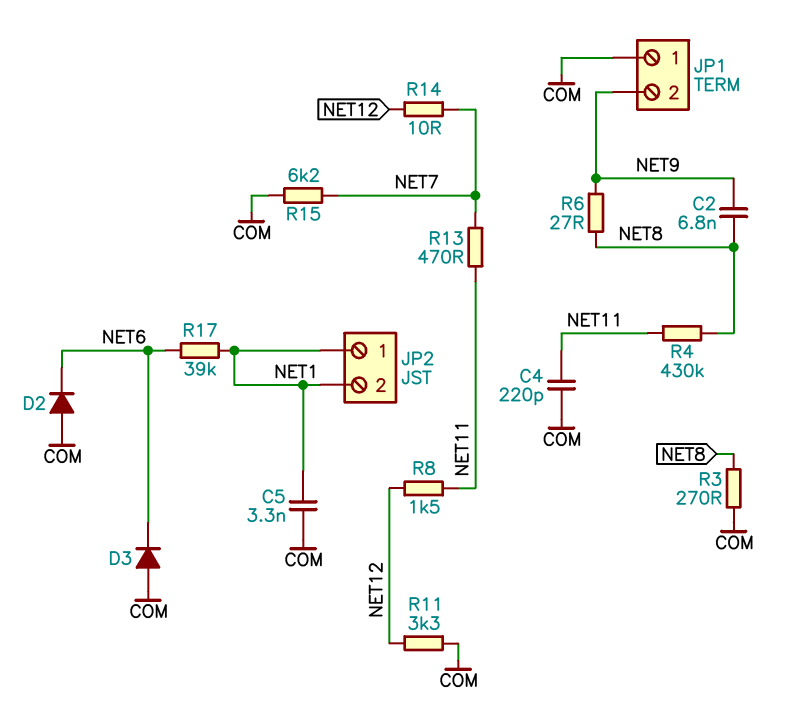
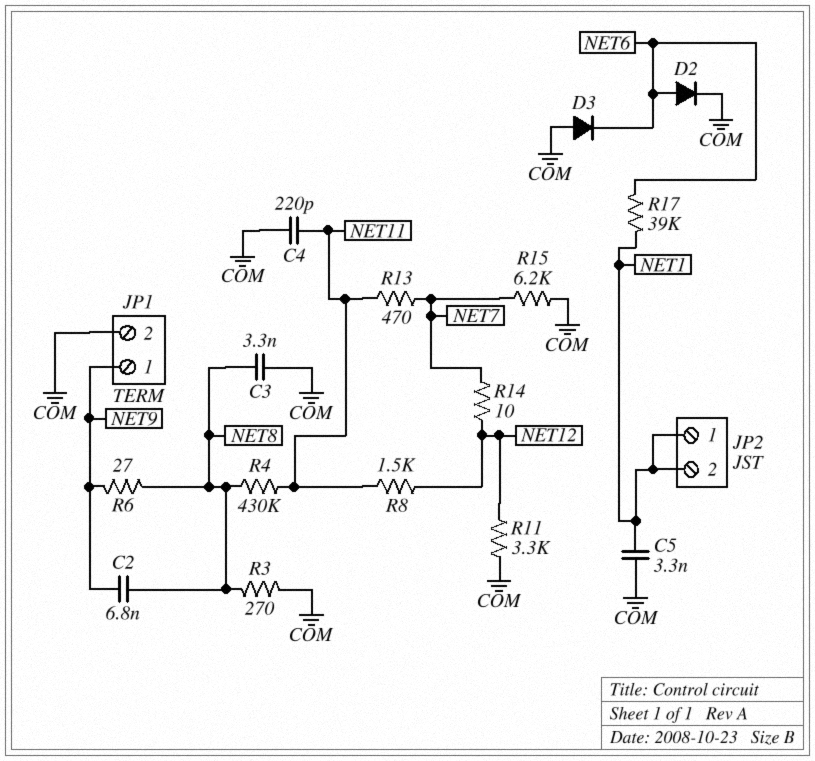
C3: none -> 3.3nF (COM, NET8)
D2: diode (A COM, K NET6) -> diode (A NET6, K COM)
JP1 pin 1: COM -> NET9
JP1 pin 2: NET9 -> COM

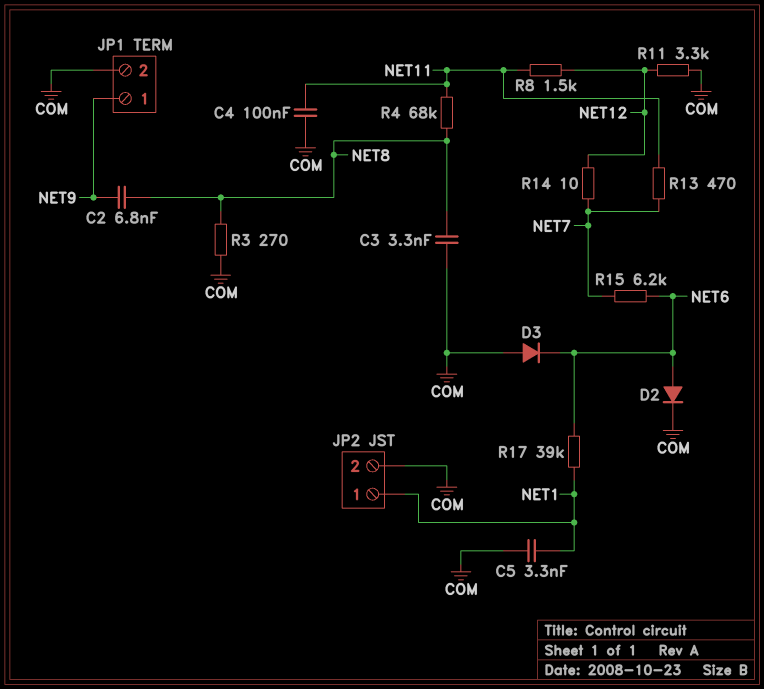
C4: 220pF (COM, NET11) -> 100nF (COM, NET11)
JP2 pin 2: NET1 -> COM
R4: 430k (NET8, NET11) -> 68k (NET8, NET11)
R6: 27 (NET8, NET9) -> none
R15: 6.2k (COM, NET7) -> 6.2k (NET6, NET7)

